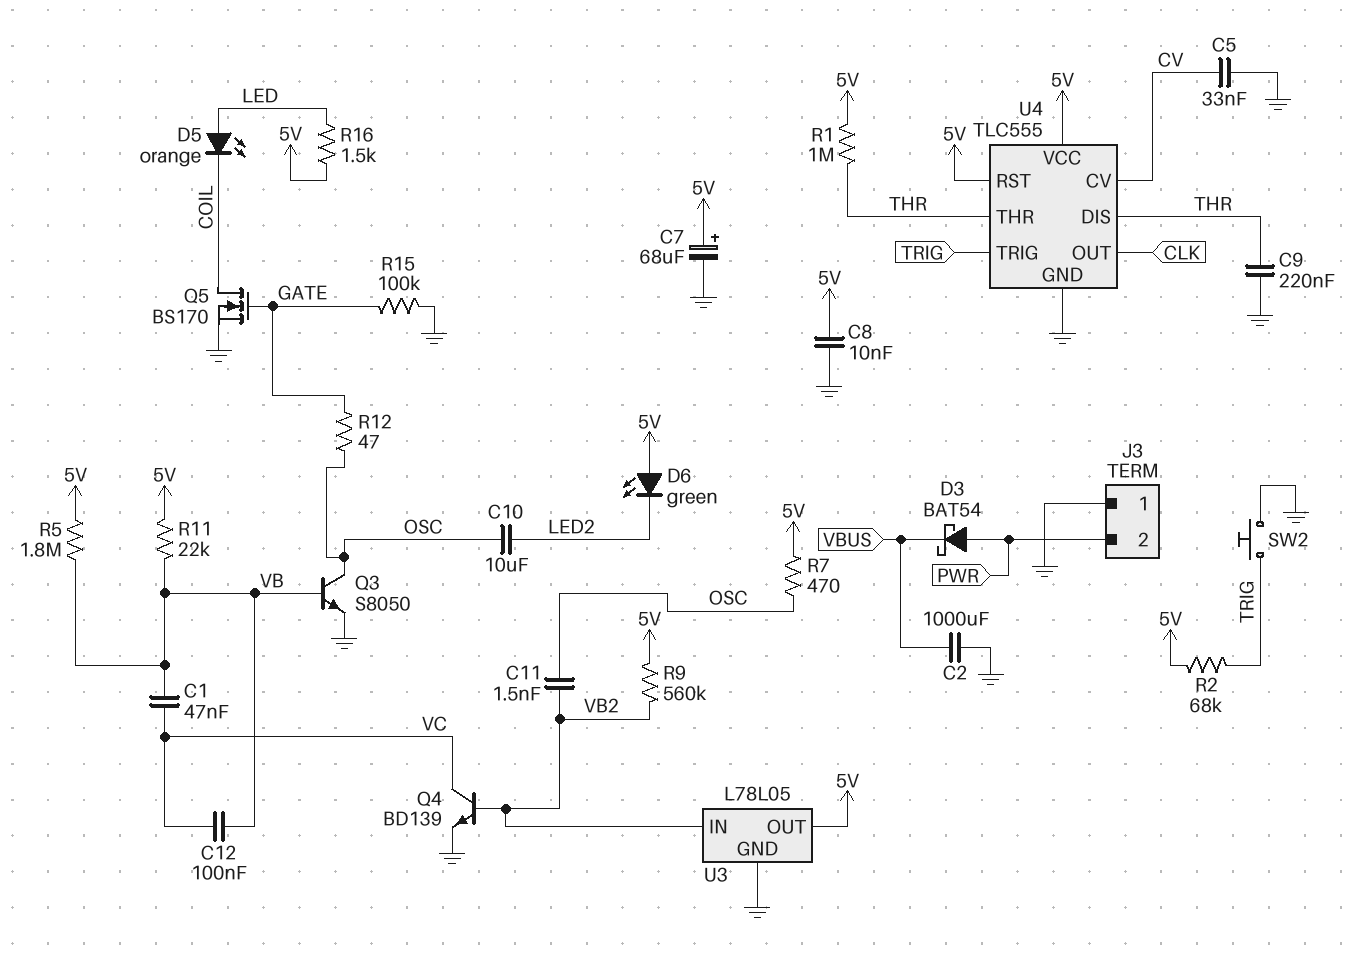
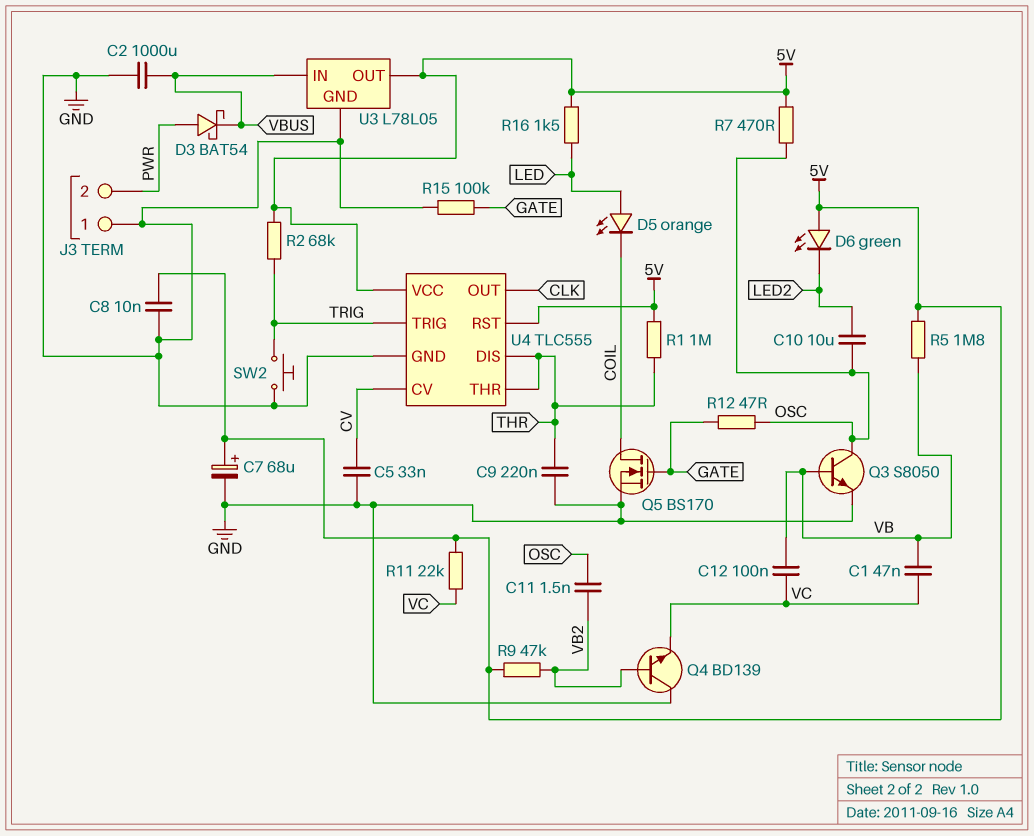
Q4: NPN BD139 (B VB2, C VC, E GND) -> NPN BD139 (B VB2, C GND, E VC)
R9: 560k (5V, VB2) -> 47k (5V, VB2)
R11: 22k (5V, VB) -> 22k (5V, VC)
U3 pin IN: VB2 -> VBUS

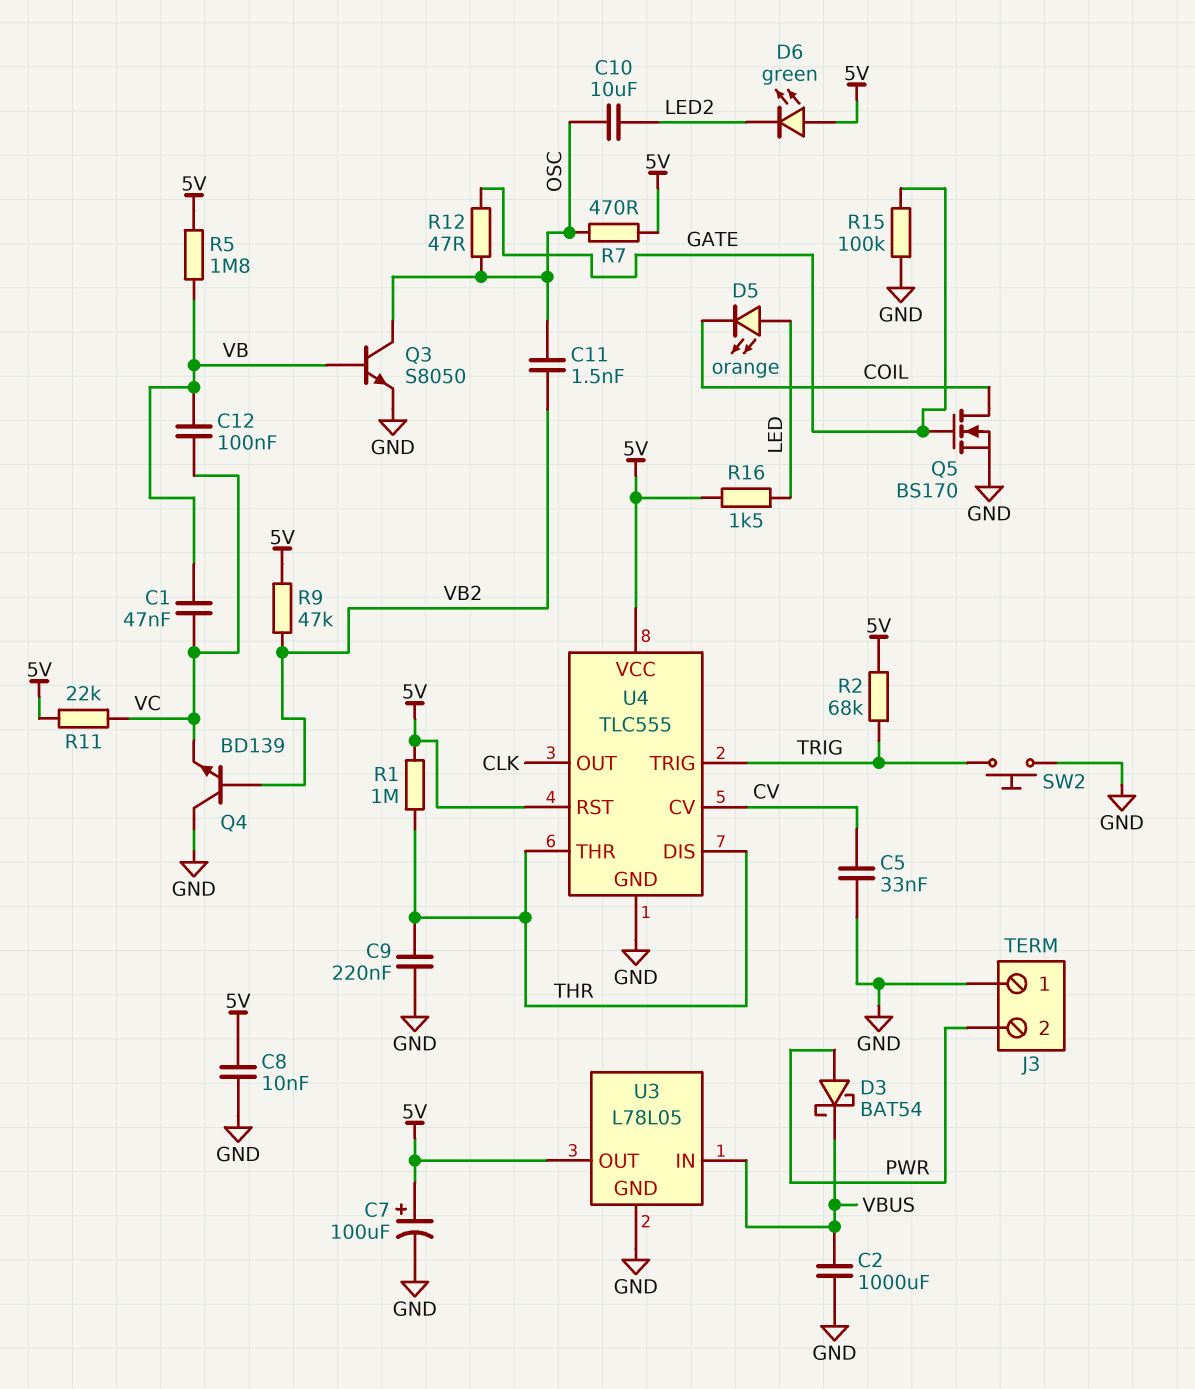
C7: 68uF (plus 5V, minus GND) -> 100uF (plus 5V, minus GND)

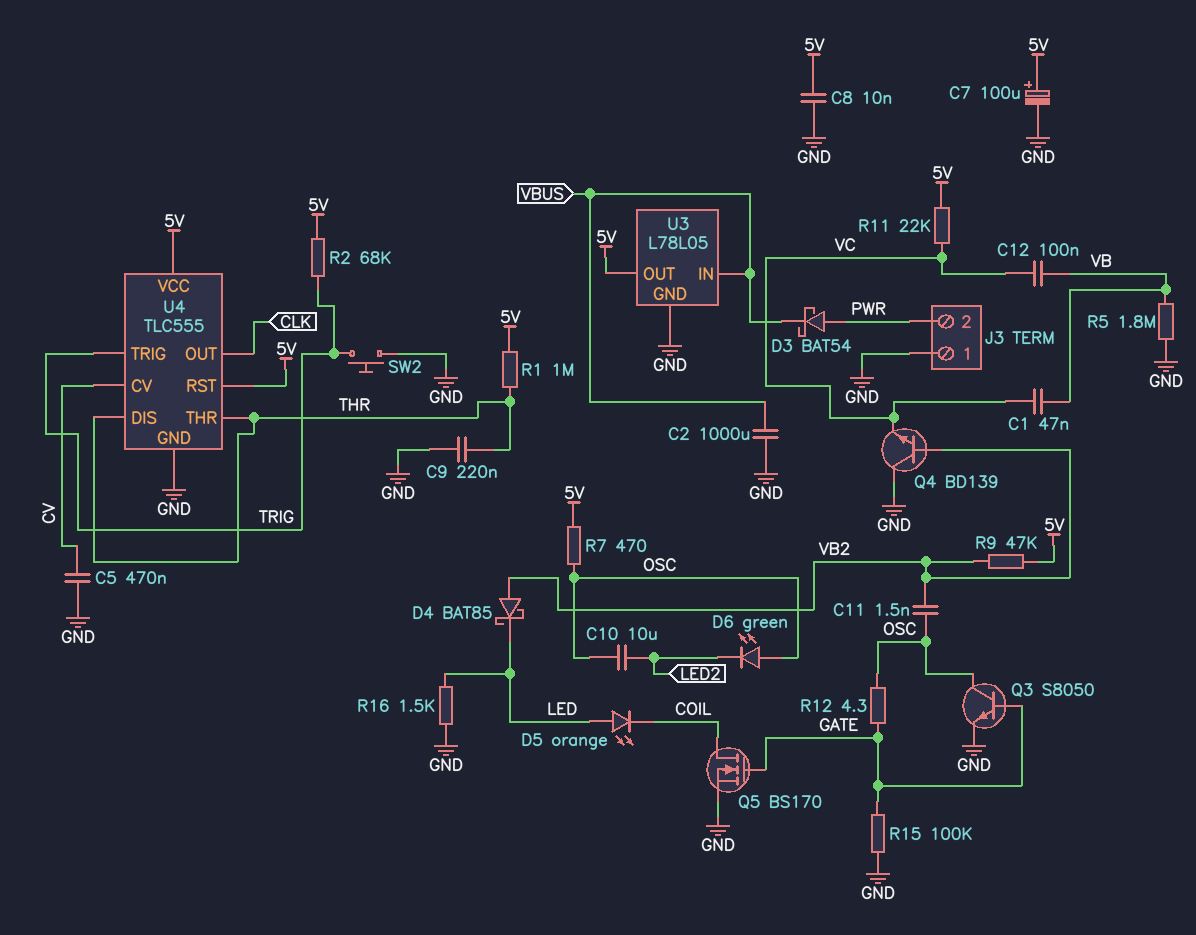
C5: 33nF (CV, GND) -> 470nF (CV, GND)
D4: none -> schottky BAT85 (A VB2, K LED)
D6: LED green (A 5V, K LED2) -> LED green (A OSC, K LED2)
Q3: NPN S8050 (B VB, C OSC, E GND) -> NPN S8050 (B GATE, C OSC, E GND)
R5: 1.8M (5V, VB) -> 1.8M (GND, VB)
R12: 47 (GATE, OSC) -> 4.3 (GATE, OSC)
R16: 1.5k (5V, LED) -> 1.5k (GND, LED)

